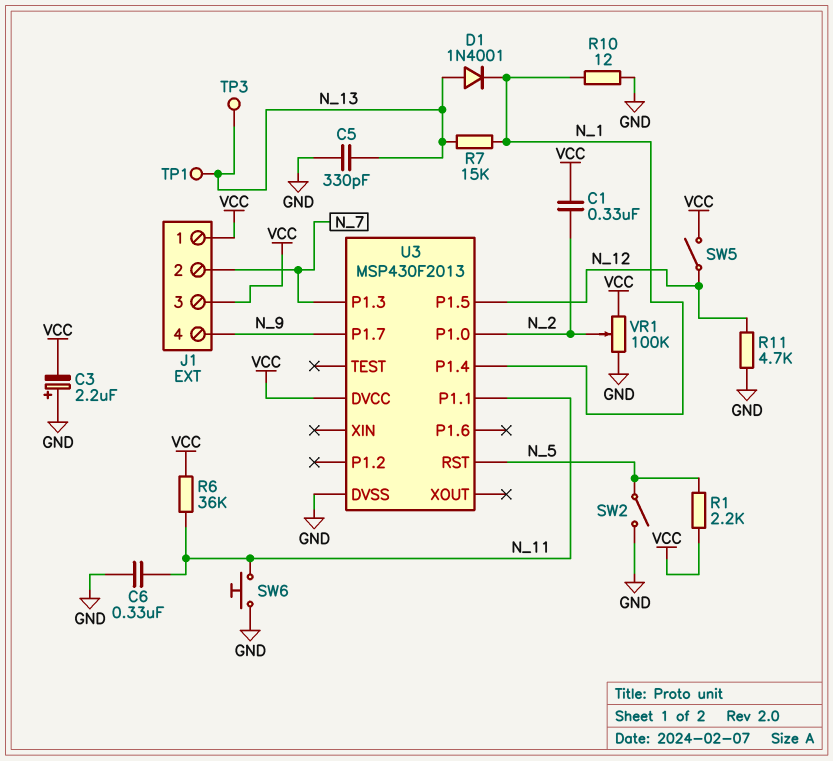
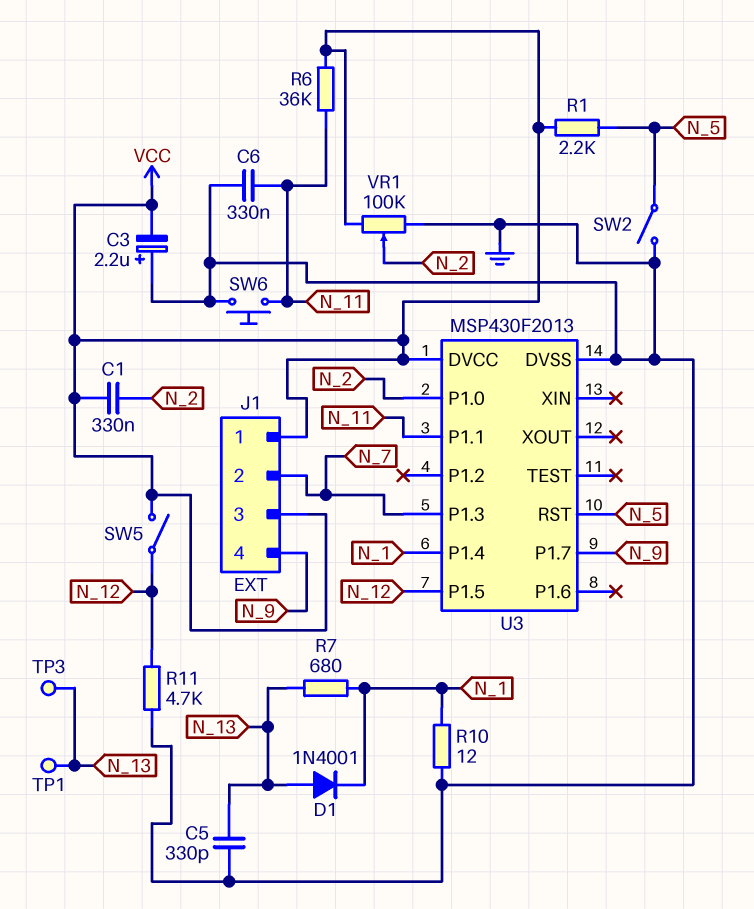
R7: 15k (N_1, N_13) -> 680 (N_1, N_13)

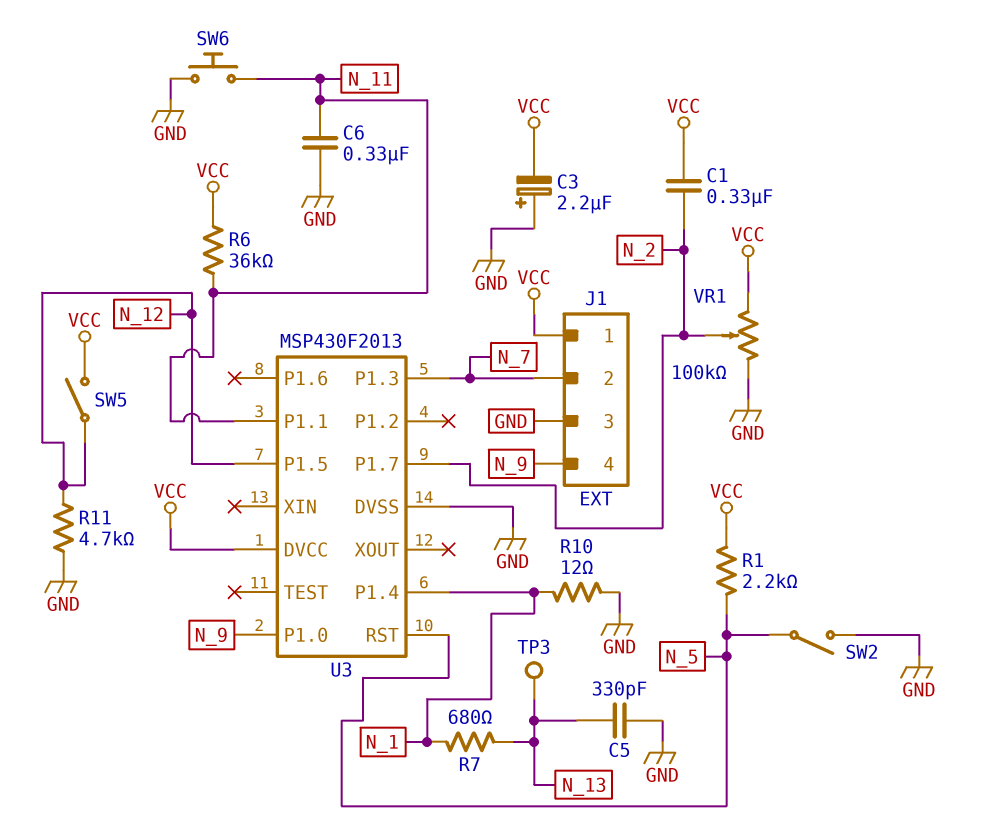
D1: diode 1N4001 (A N_13, K N_1) -> none
J1 pin 3: VCC -> GND
TP1: test point (N_13) -> none
U3 pin P1.0: N_2 -> N_9
U3 pin P1.7: N_9 -> N_2

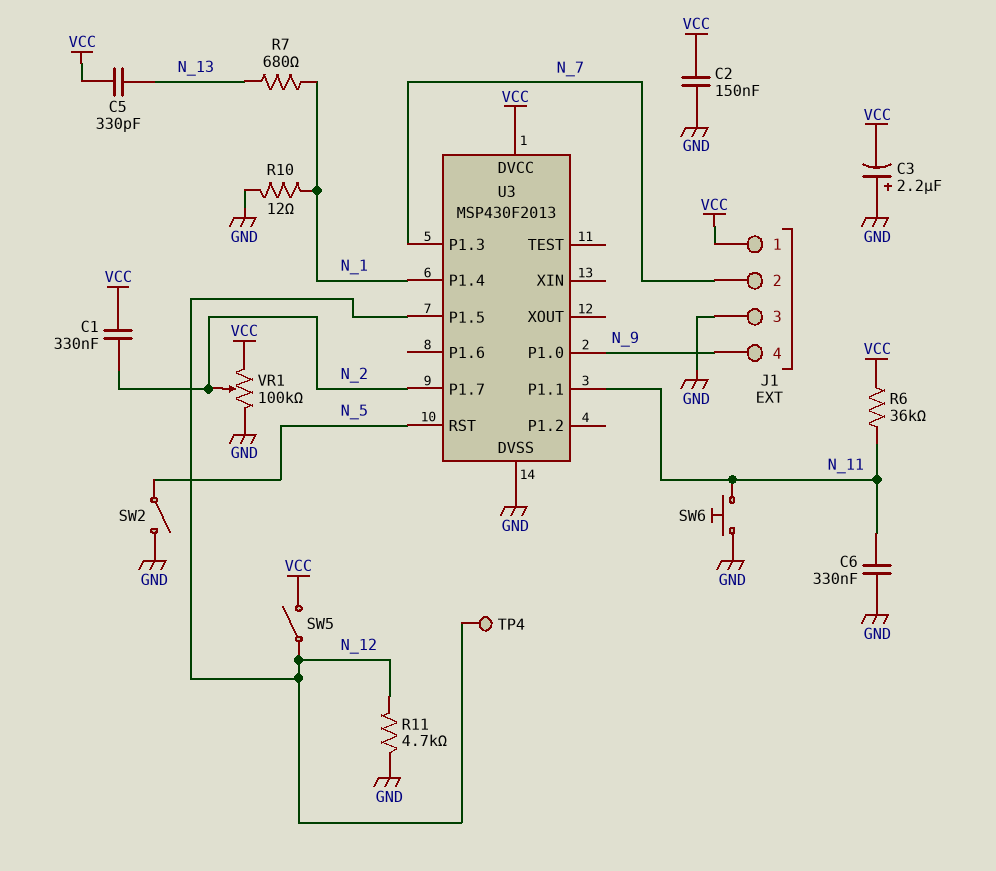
C2: none -> 150nF (GND, VCC)
C5: 330pF (GND, N_13) -> 330pF (N_13, VCC)
R1: 2.2k (N_5, VCC) -> none
TP3: test point (N_13) -> none
TP4: none -> test point (N_12)

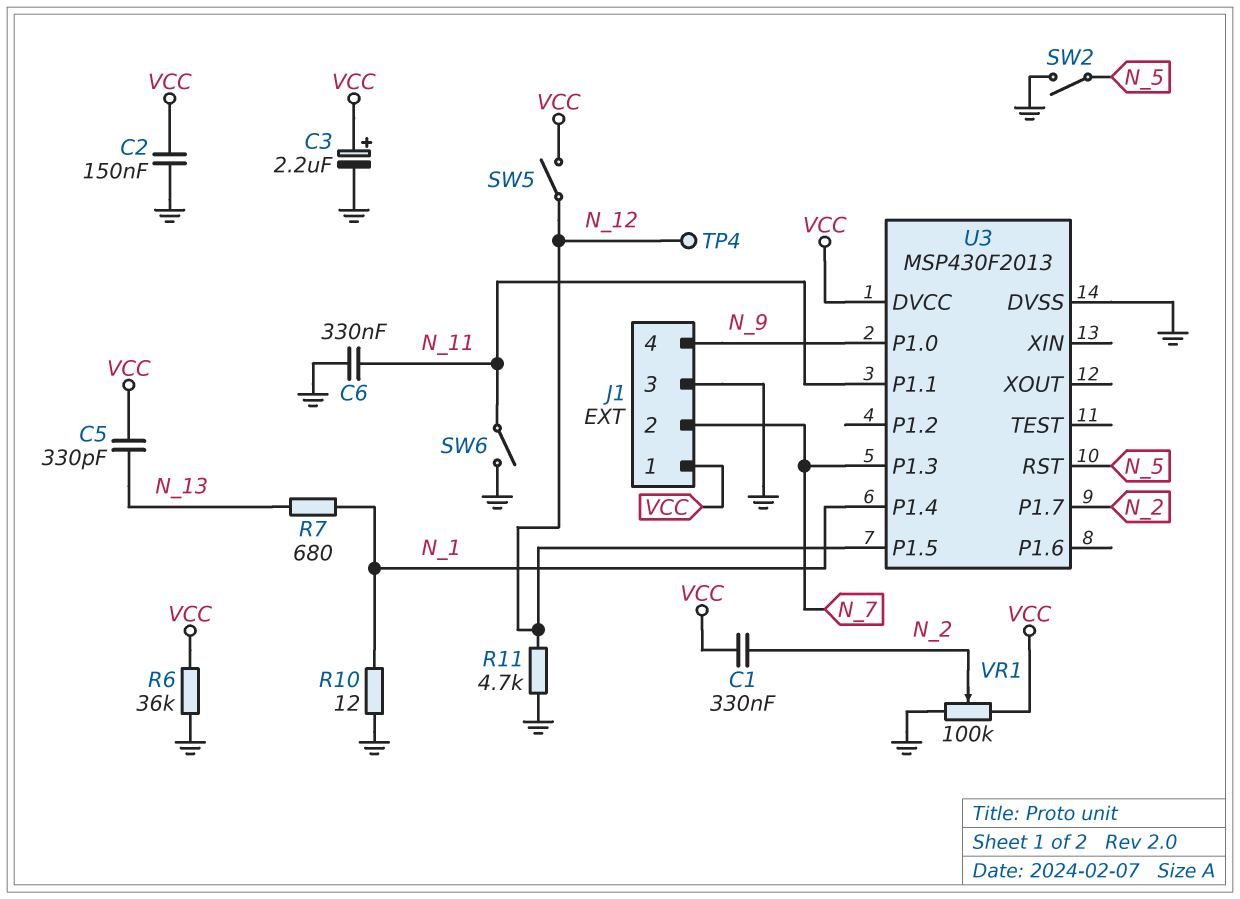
C3: 2.2uF (plus GND, minus VCC) -> 2.2uF (plus VCC, minus GND)
R6: 36k (N_11, VCC) -> 36k (GND, VCC)
SW6: button (GND, N_11) -> switch (GND, N_11)

